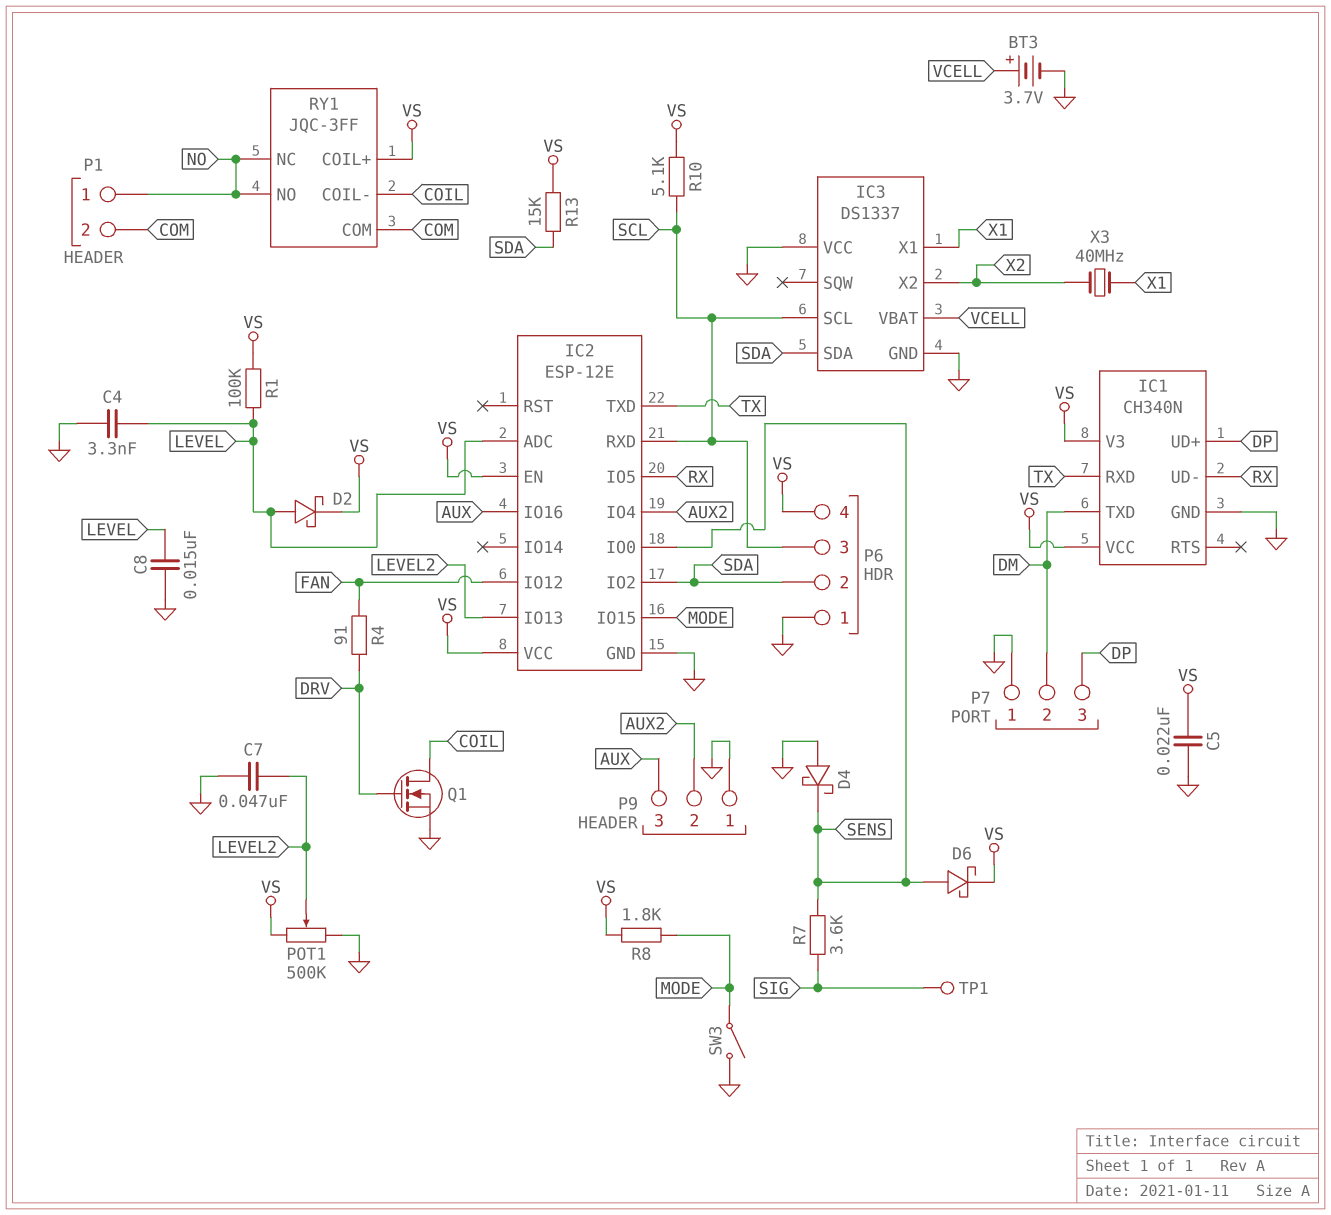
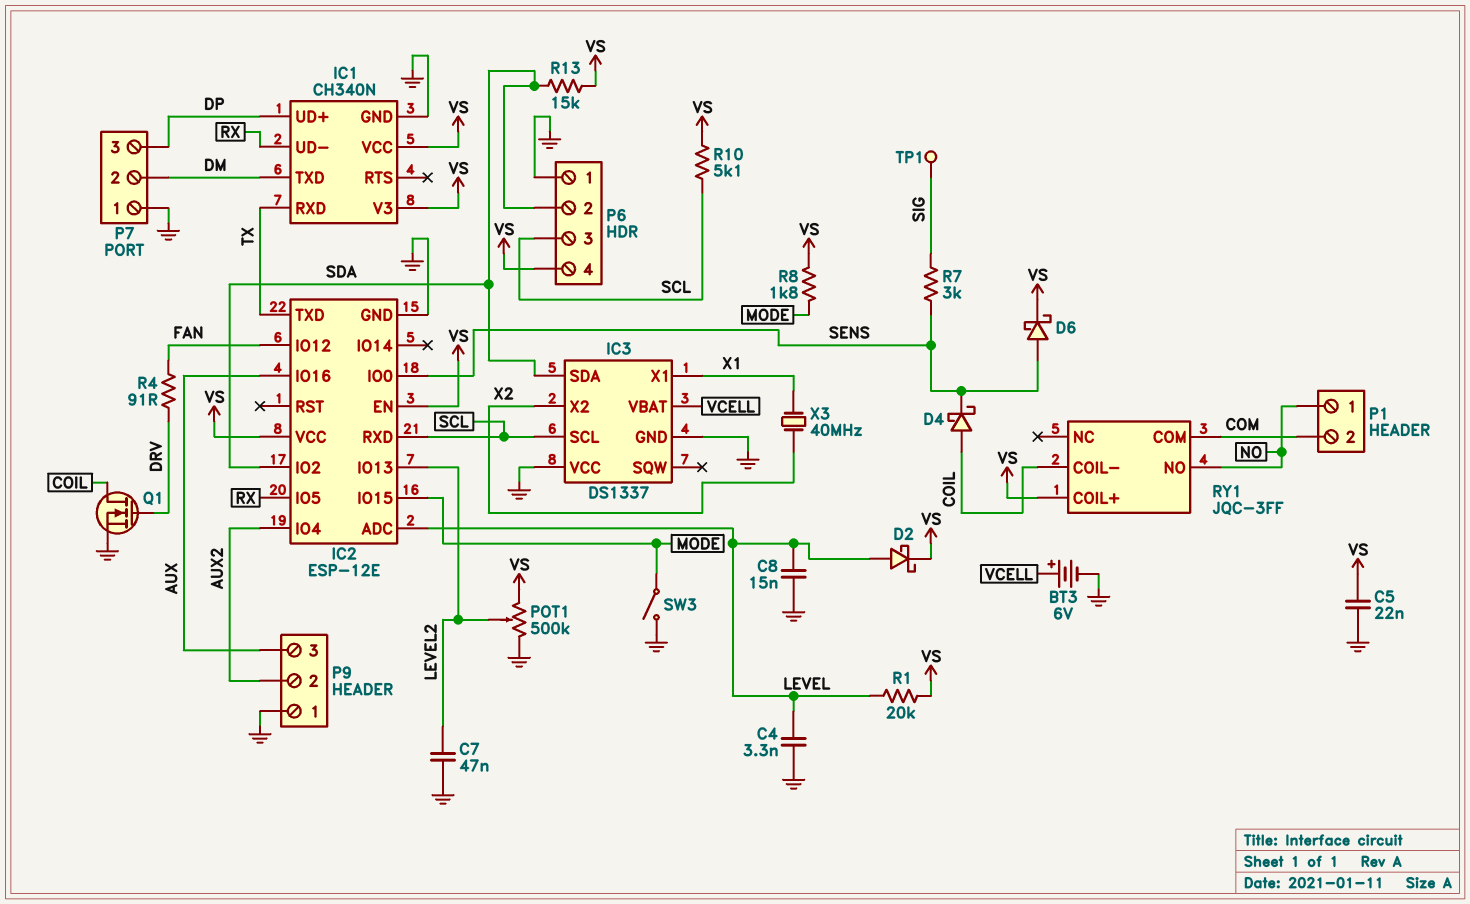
BT3: 3.7V (plus VCELL, minus GND) -> 6V (plus VCELL, minus GND)
D4: schottky (A GND, K SENS) -> schottky (A COIL, K SENS)
R1: 100k (LEVEL, VS) -> 20k (LEVEL, VS)
R7: 3.6k (SENS, SIG) -> 3k (SENS, SIG)
RY1 pin NC: NO -> none

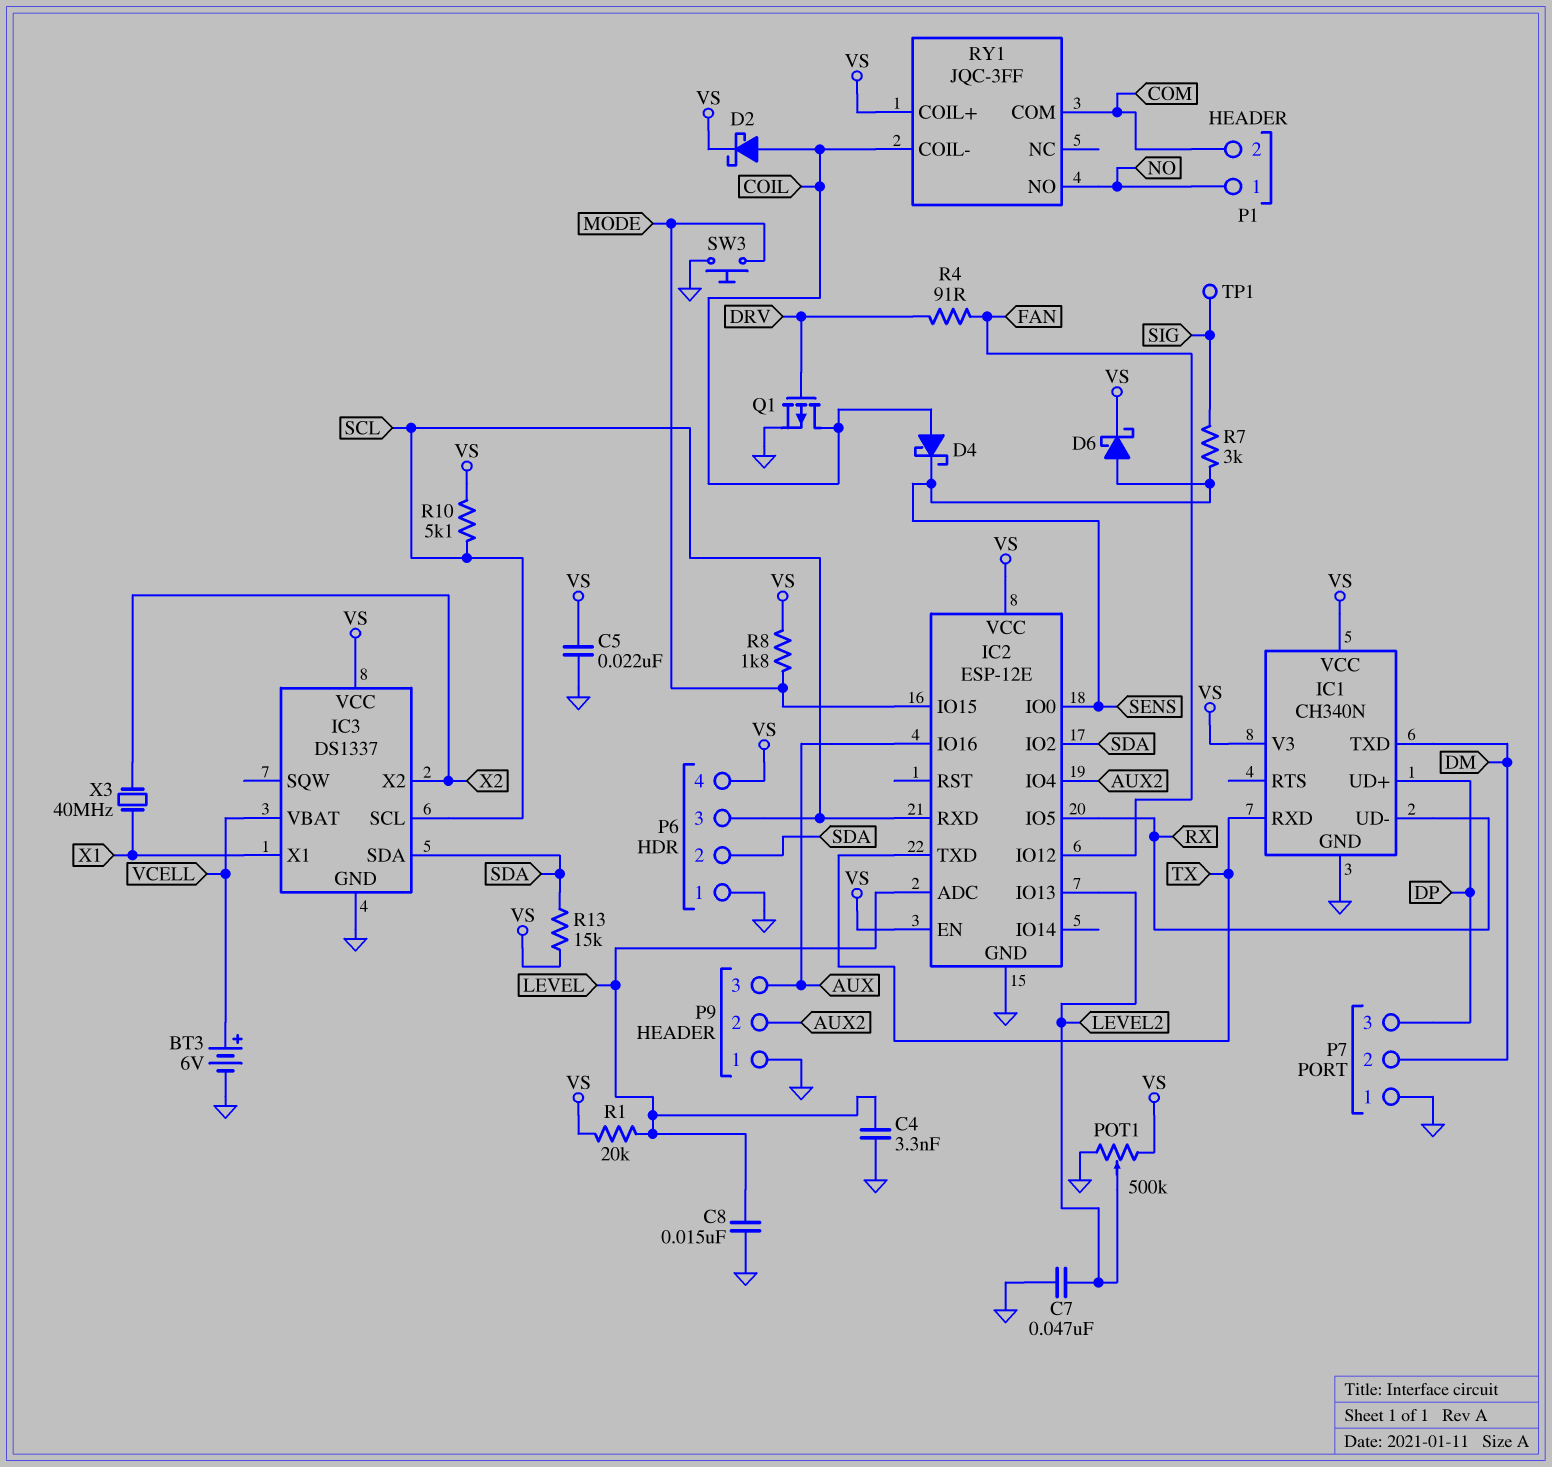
D2: schottky (A LEVEL, K VS) -> schottky (A COIL, K VS)
IC3 pin VCC: GND -> VS
Q1: NMOS (G DRV, D COIL, S GND) -> PMOS (G DRV, D COIL, S GND)
SW3: switch (GND, MODE) -> button (GND, MODE)

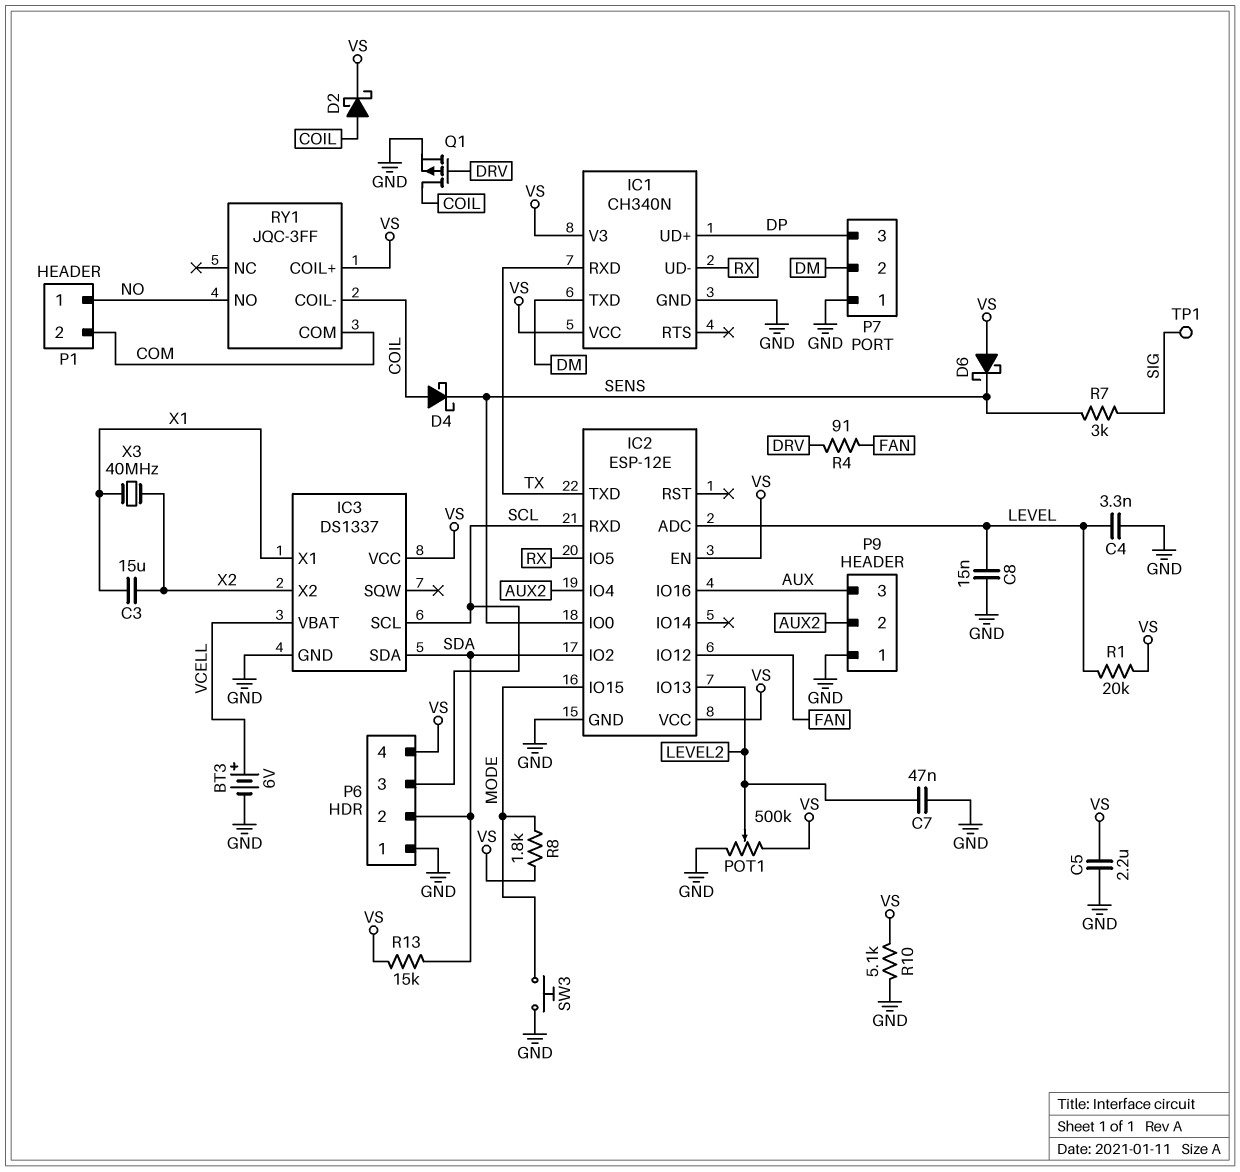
C3: none -> 15uF (X1, X2)
C5: 22nF (GND, VS) -> 2.2uF (GND, VS)
D6: schottky (A SENS, K VS) -> schottky (A VS, K SENS)
R10: 5.1k (SCL, VS) -> 5.1k (GND, VS)

